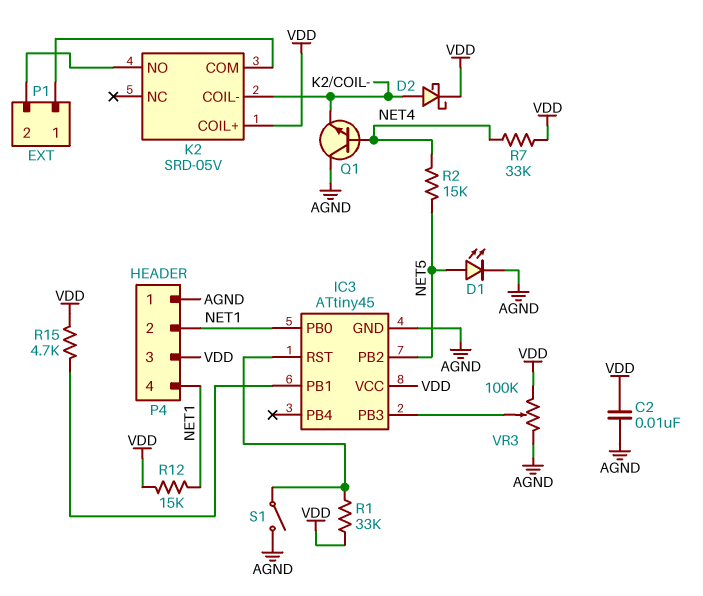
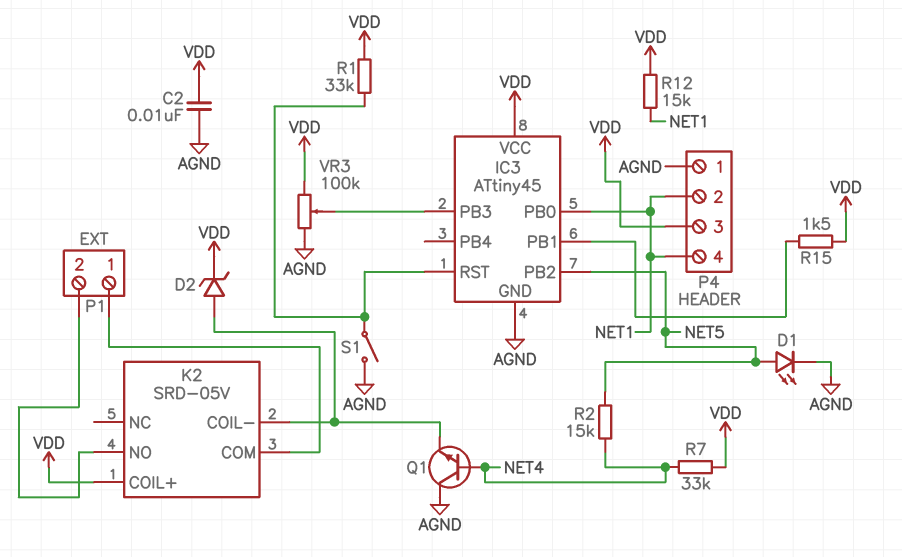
D2: schottky (A K2/COIL-, K VDD) -> zener (A K2/COIL-, K VDD)
R15: 4.7k (IC3/PB1, VDD) -> 1.5k (IC3/PB1, VDD)

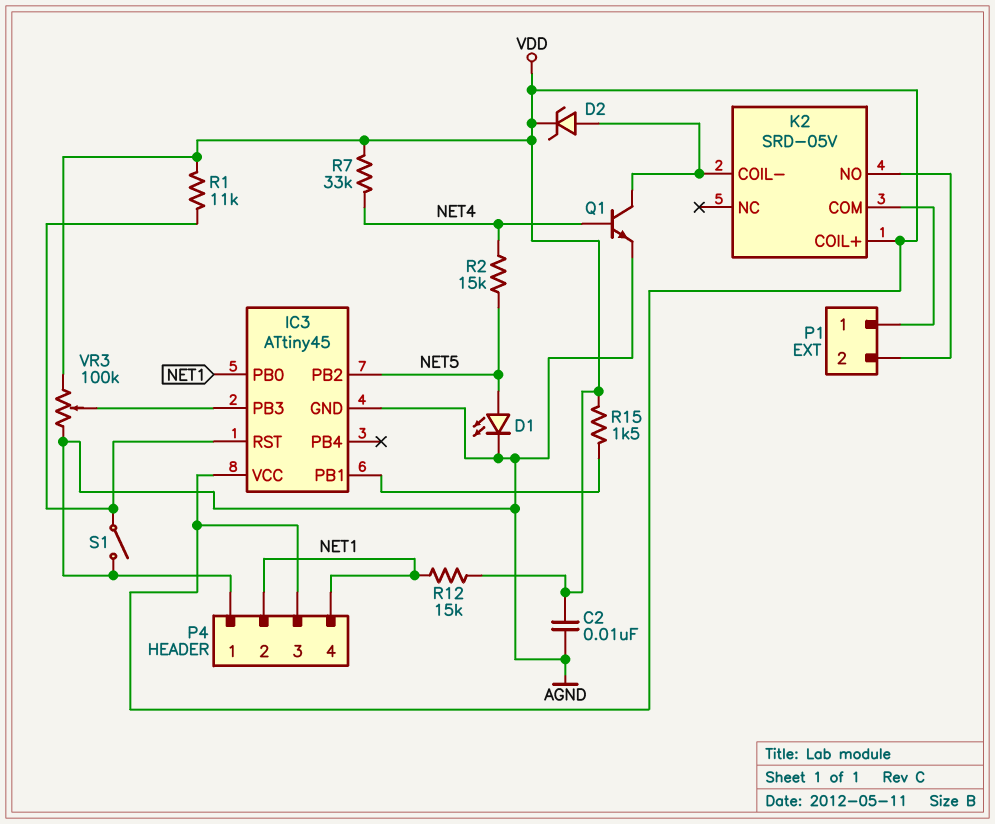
Q1: NPN (B NET4, C AGND, E K2/COIL-) -> NPN (B NET4, C K2/COIL-, E AGND)
R1: 33k (IC3/RST, VDD) -> 11k (IC3/RST, VDD)

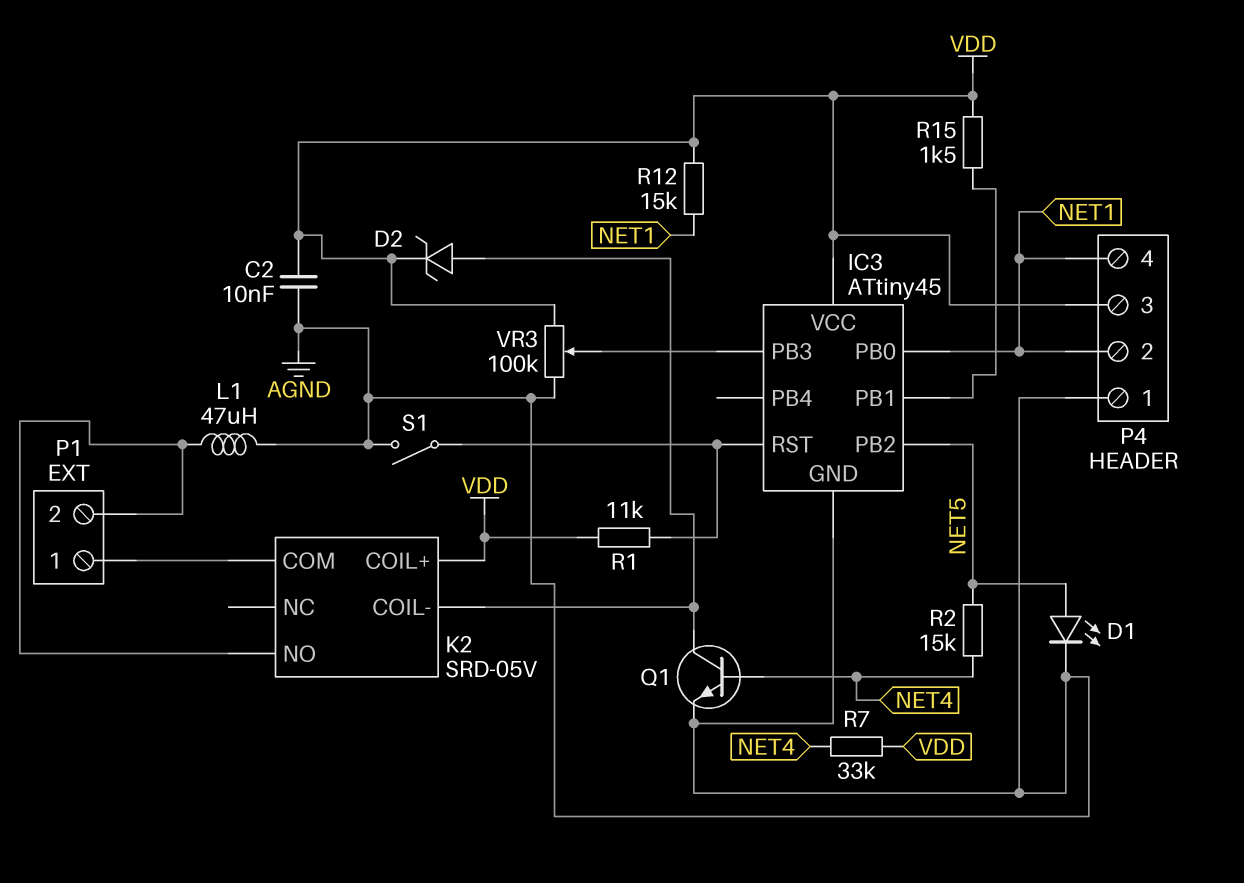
L1: none -> 47uH (AGND, K2/NO)

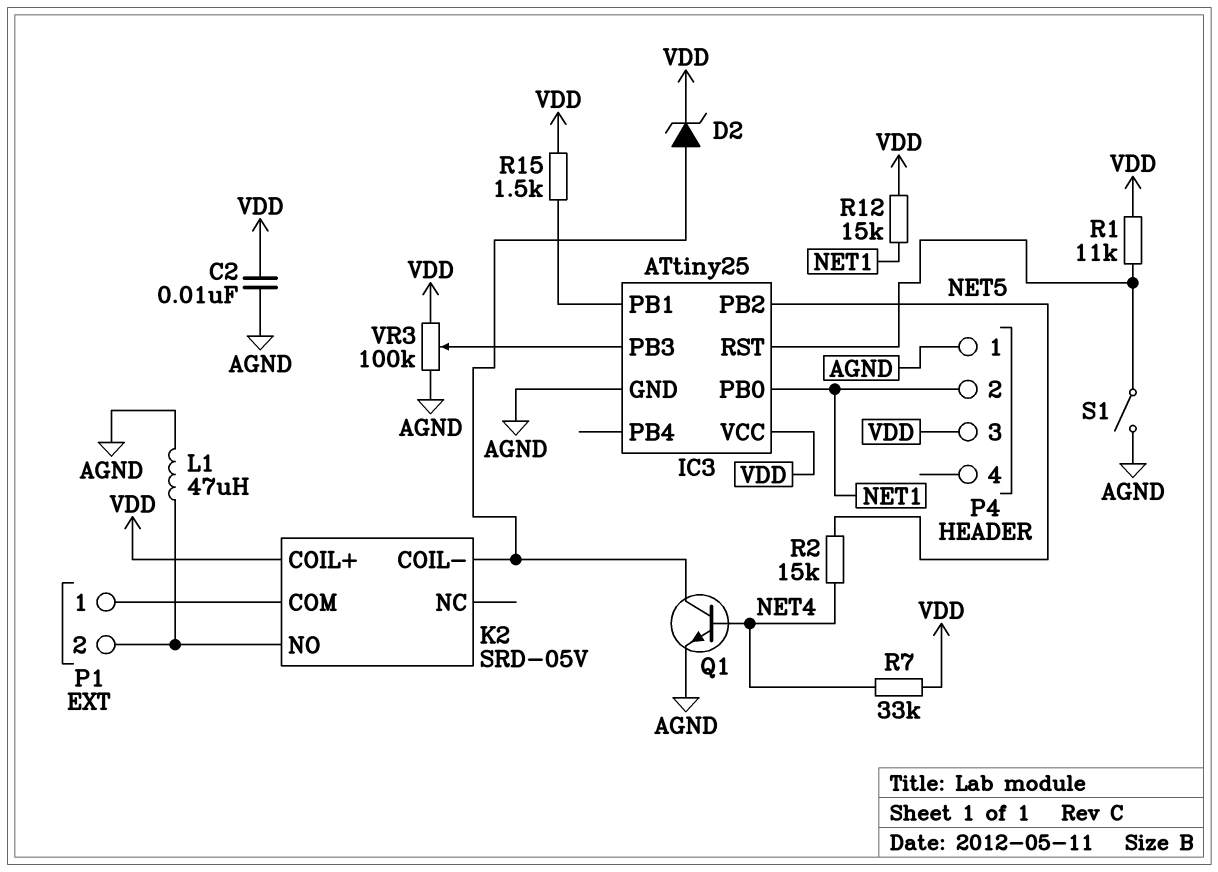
D1: LED (A NET5, K AGND) -> none
IC3: ATtiny45 -> ATtiny25
P4 pin 4: NET1 -> none

